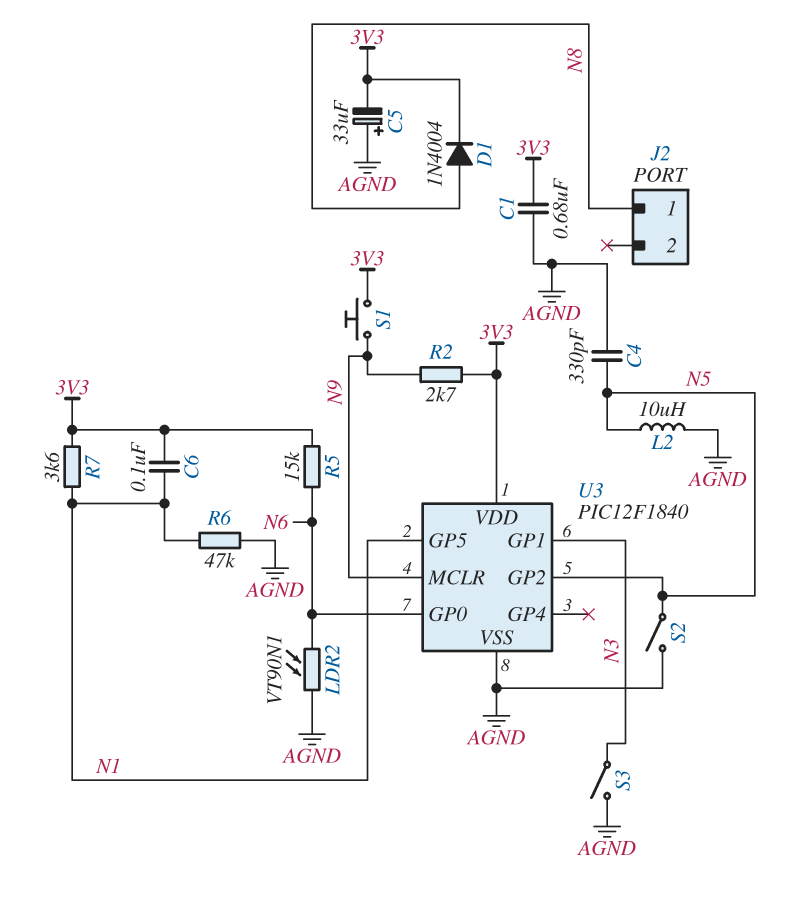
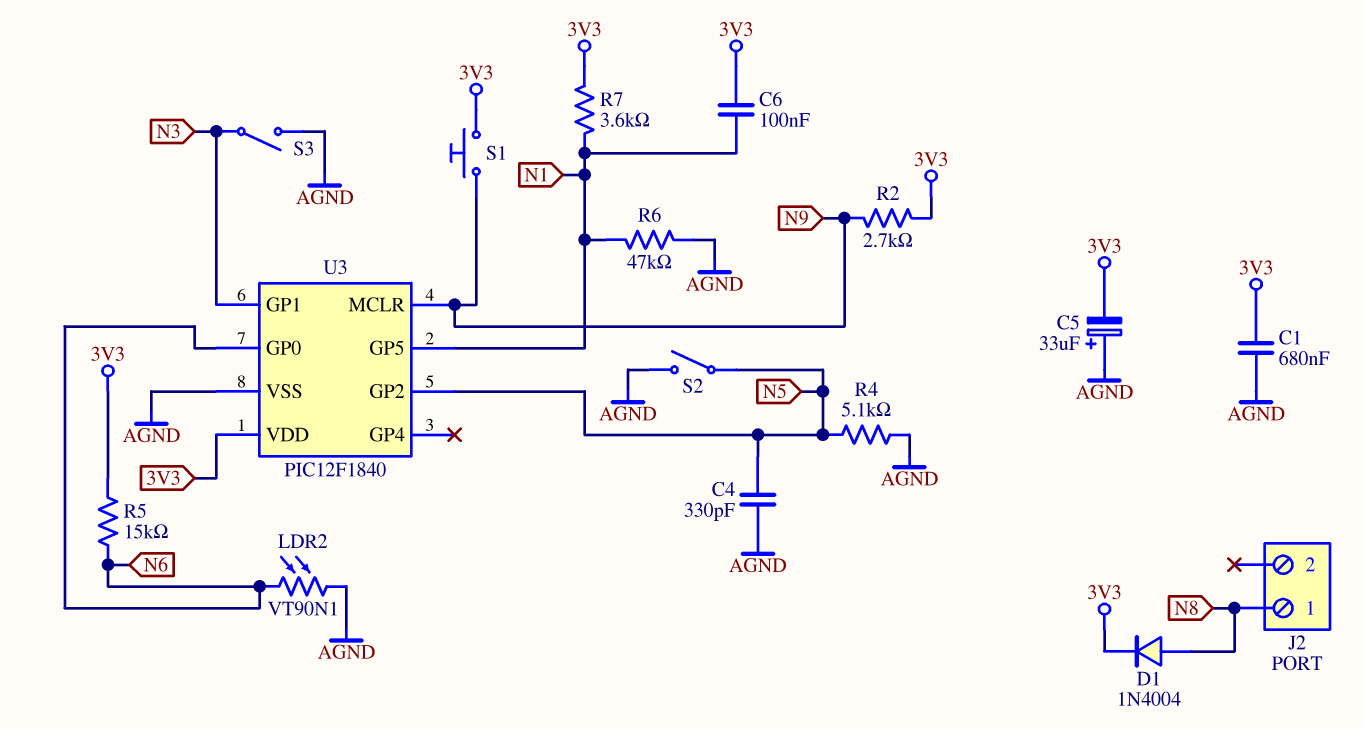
L2: 10uH (AGND, N5) -> none
R4: none -> 5.1k (AGND, N5)

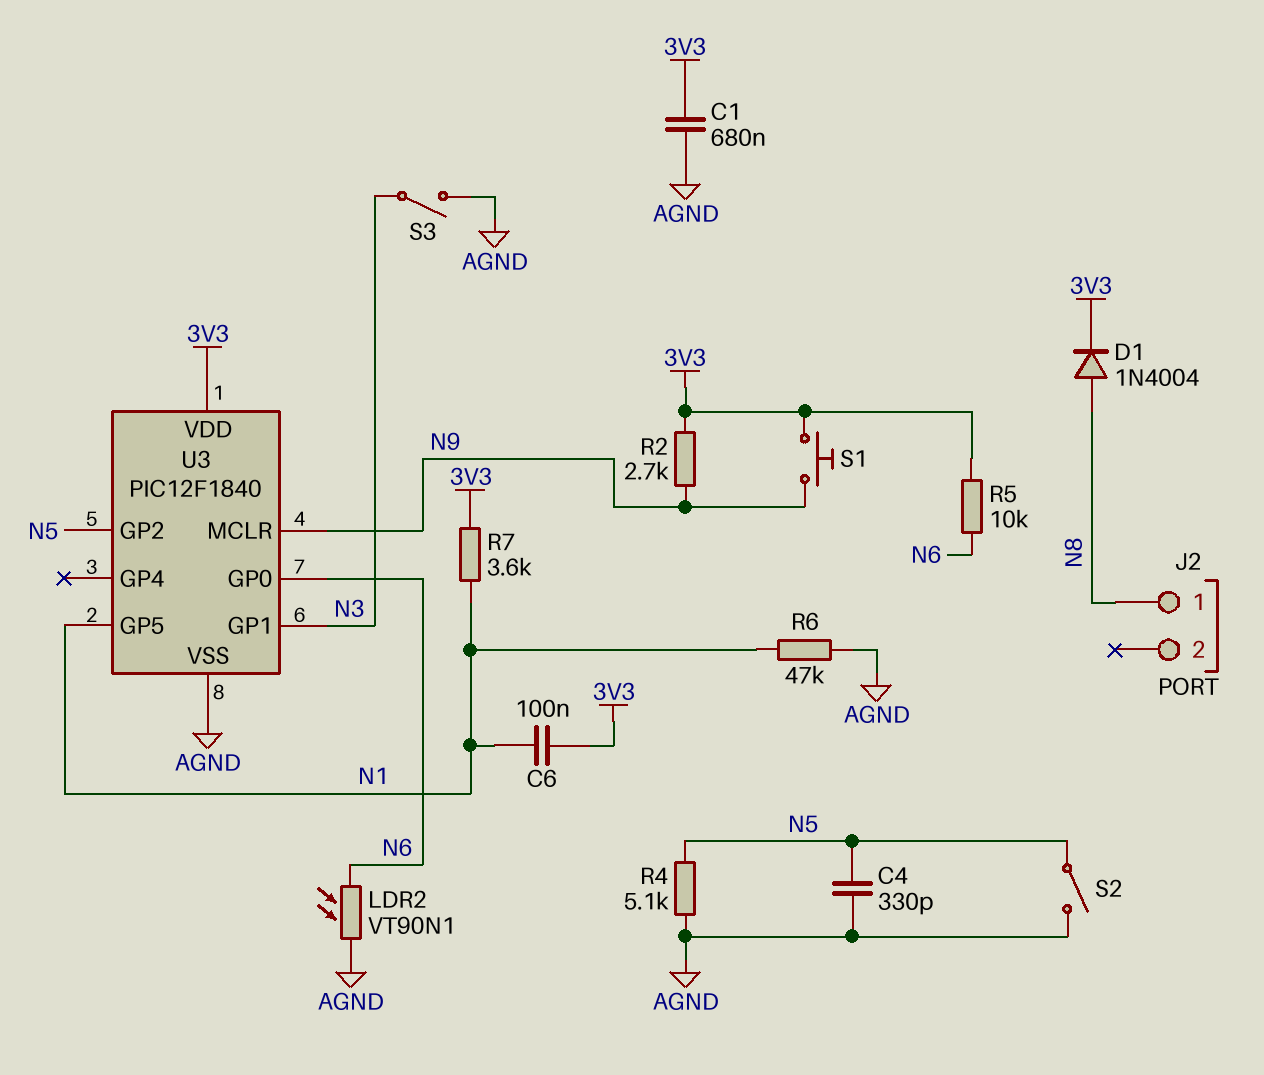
C5: 33uF (plus AGND, minus 3V3) -> none
R5: 15k (3V3, N6) -> 10k (3V3, N6)

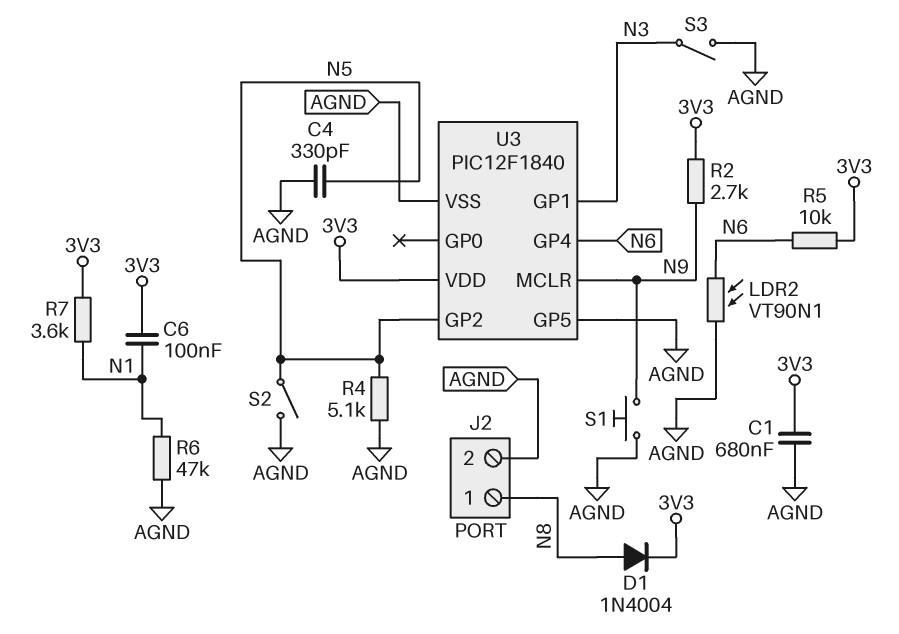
J2 pin 2: none -> AGND
S1: button (3V3, N9) -> button (AGND, N9)
U3 pin GP0: N6 -> none
U3 pin GP4: none -> N6
U3 pin GP5: N1 -> AGND

